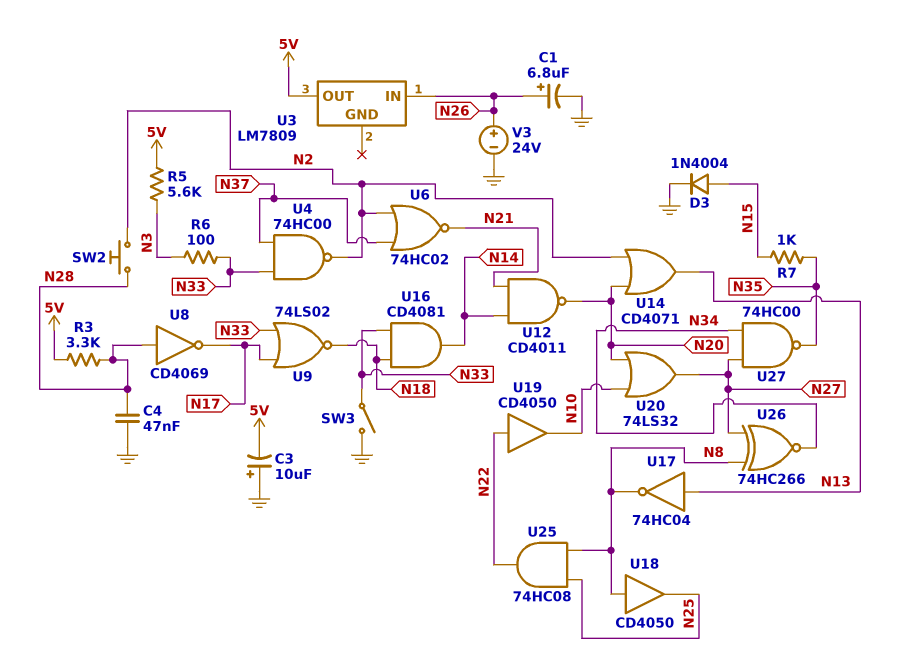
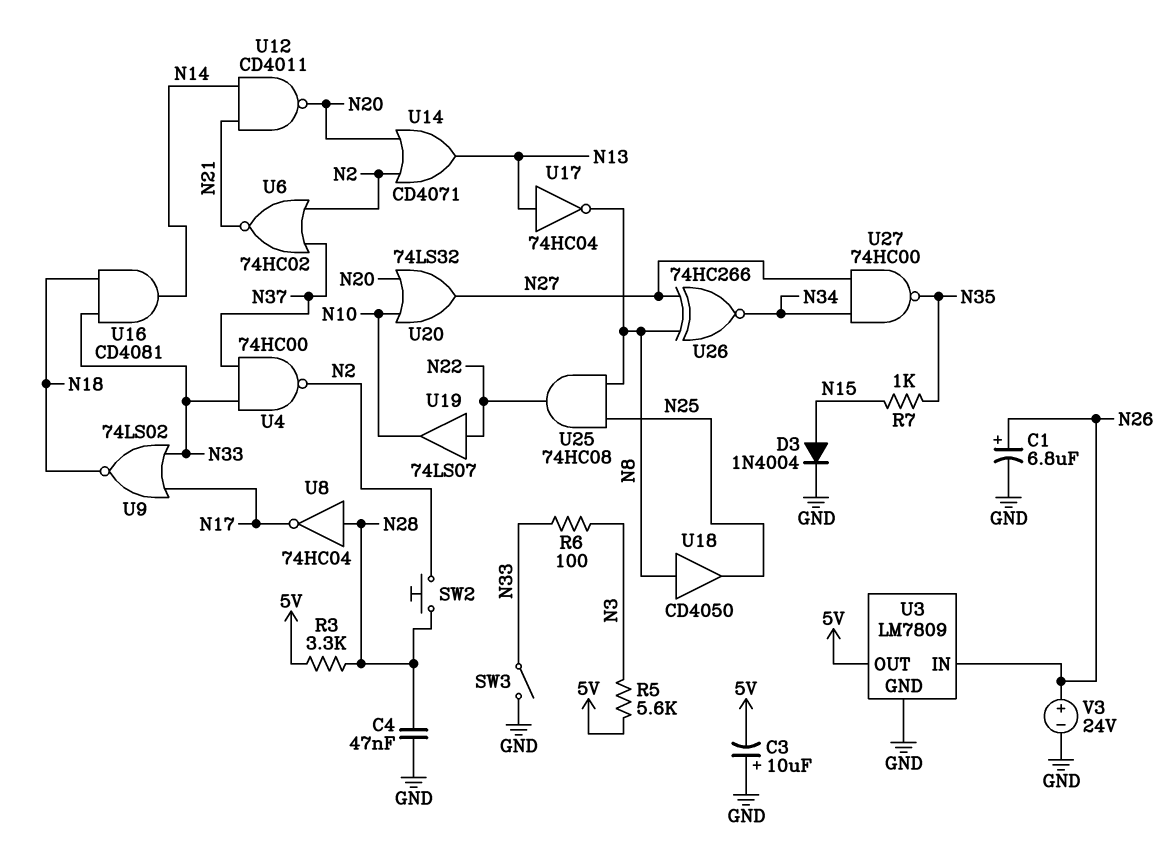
U3 pin GND: none -> GND
U8: NOT CD4069 (in N28, out N17) -> NOT 74HC04 (in N28, out N17)
U19: buffer CD4050 (in N22, out N10) -> buffer 74LS07 (in N22, out N10)

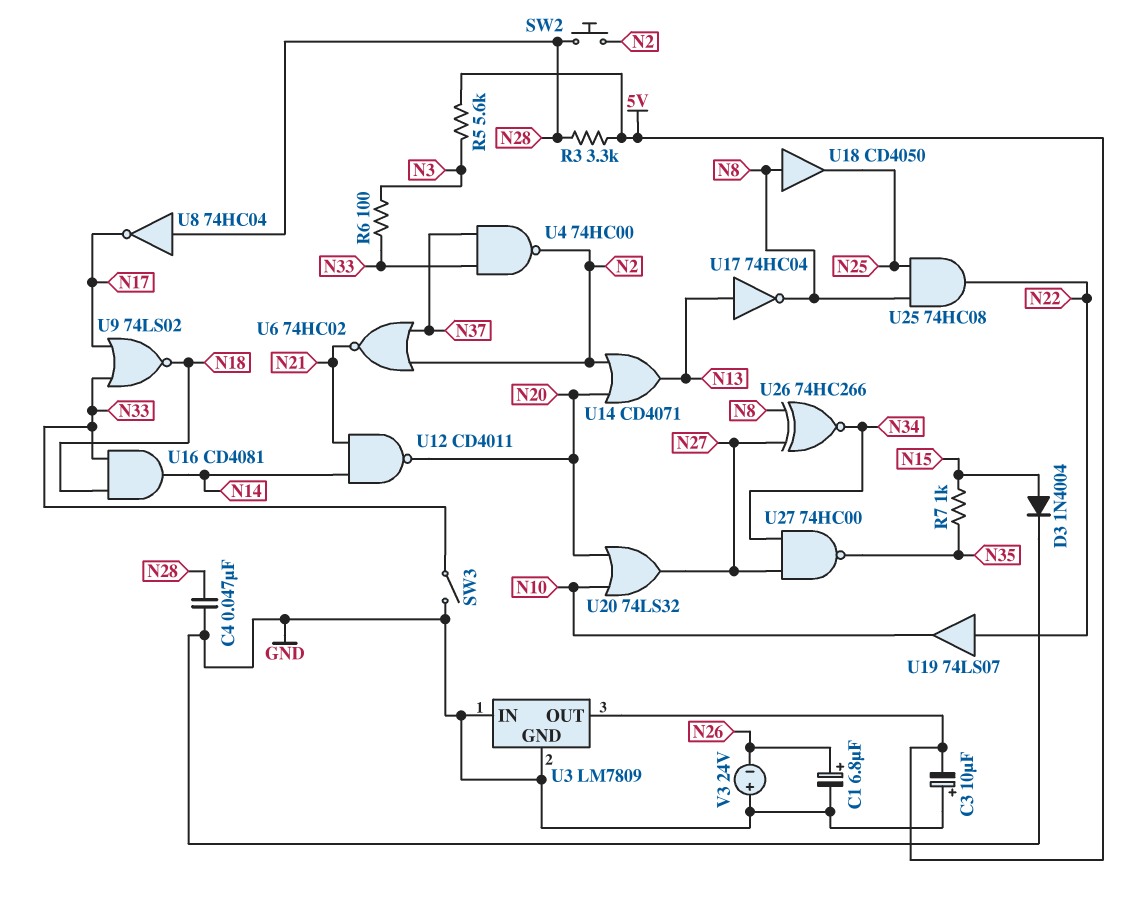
U3 pin IN: N26 -> GND
V3: 24V (plus N26, minus GND) -> 24V (plus GND, minus N26)

